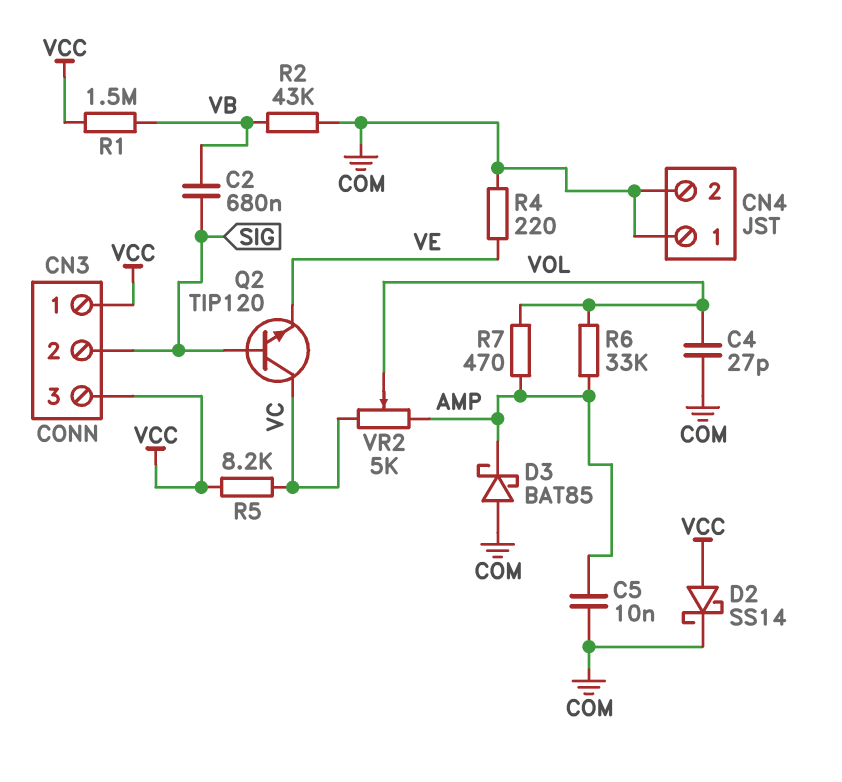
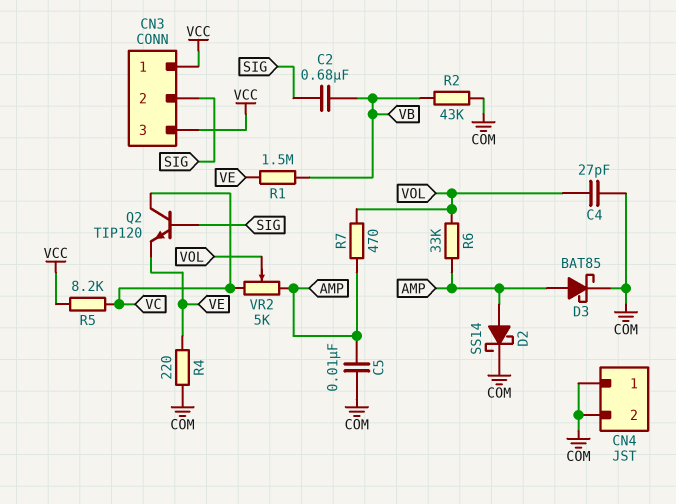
D2: schottky SS14 (A VCC, K COM) -> schottky SS14 (A AMP, K COM)
D3: schottky BAT85 (A COM, K AMP) -> schottky BAT85 (A AMP, K COM)
R1: 1.5M (VB, VCC) -> 1.5M (VB, VE)

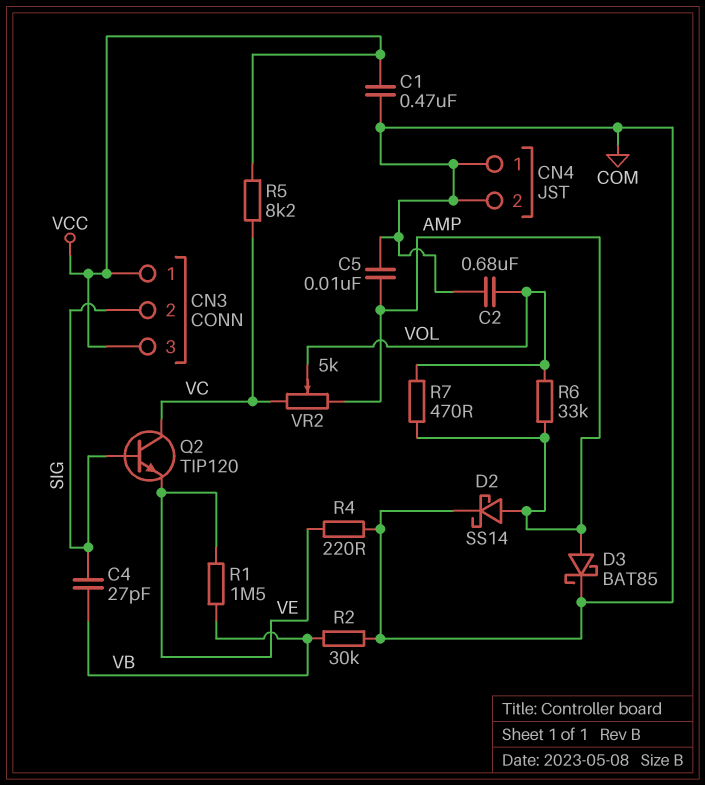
C1: none -> 470nF (COM, VCC)
C2: 680nF (SIG, VB) -> 680nF (COM, VOL)
C4: 27pF (COM, VOL) -> 27pF (SIG, VB)
R2: 43k (COM, VB) -> 30k (COM, VB)

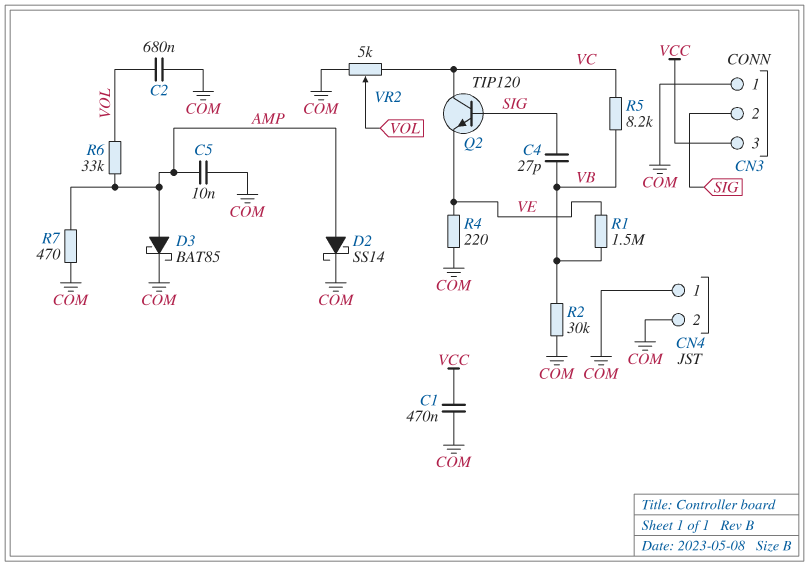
CN3 pin 1: VCC -> COM
R5: 8.2k (VC, VCC) -> 8.2k (VB, VC)
R7: 470 (AMP, VOL) -> 470 (AMP, COM)
VR2: 5k (AMP, VC, wiper VOL) -> 5k (COM, VC, wiper VOL)

